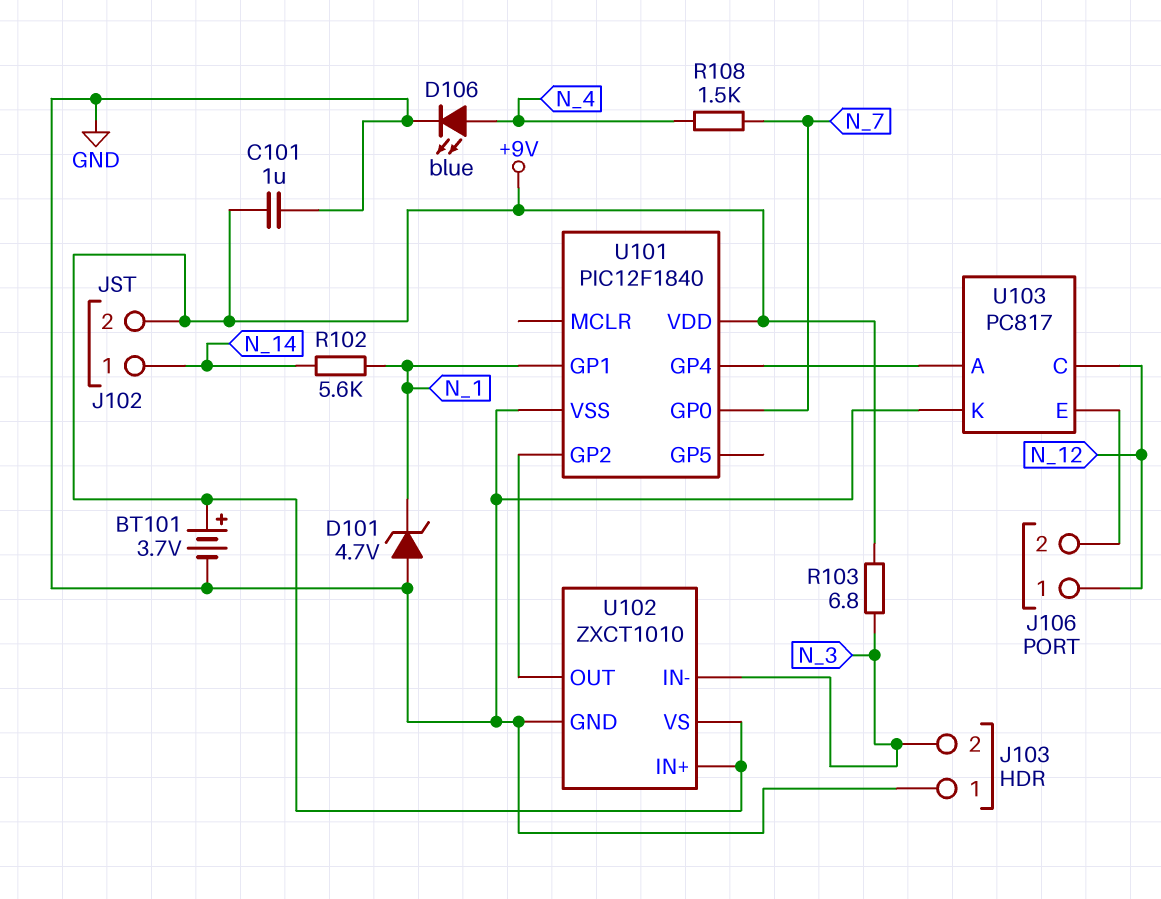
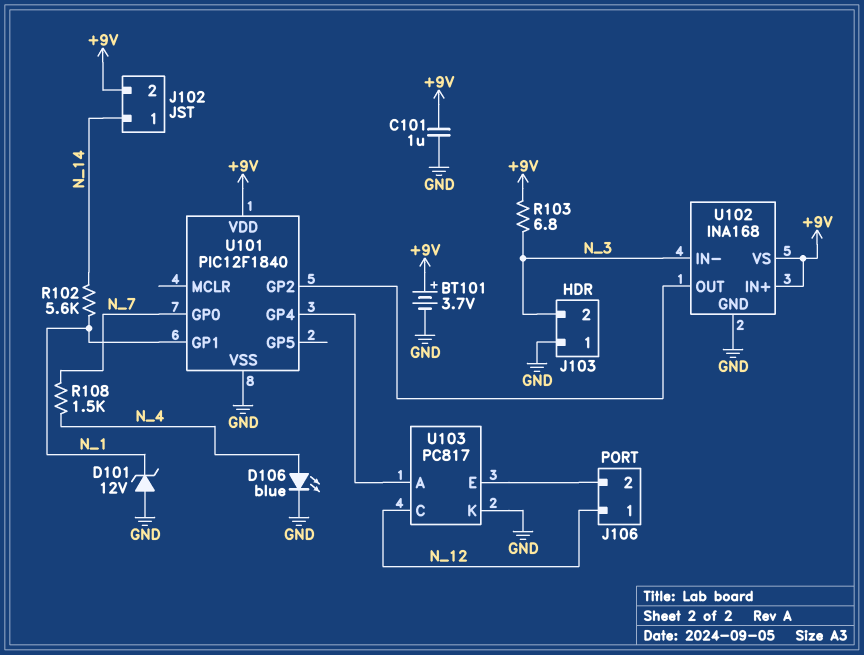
D101: zener 4.7V (A GND, K N_1) -> zener 12V (A GND, K N_1)
U102: ZXCT1010 -> INA168

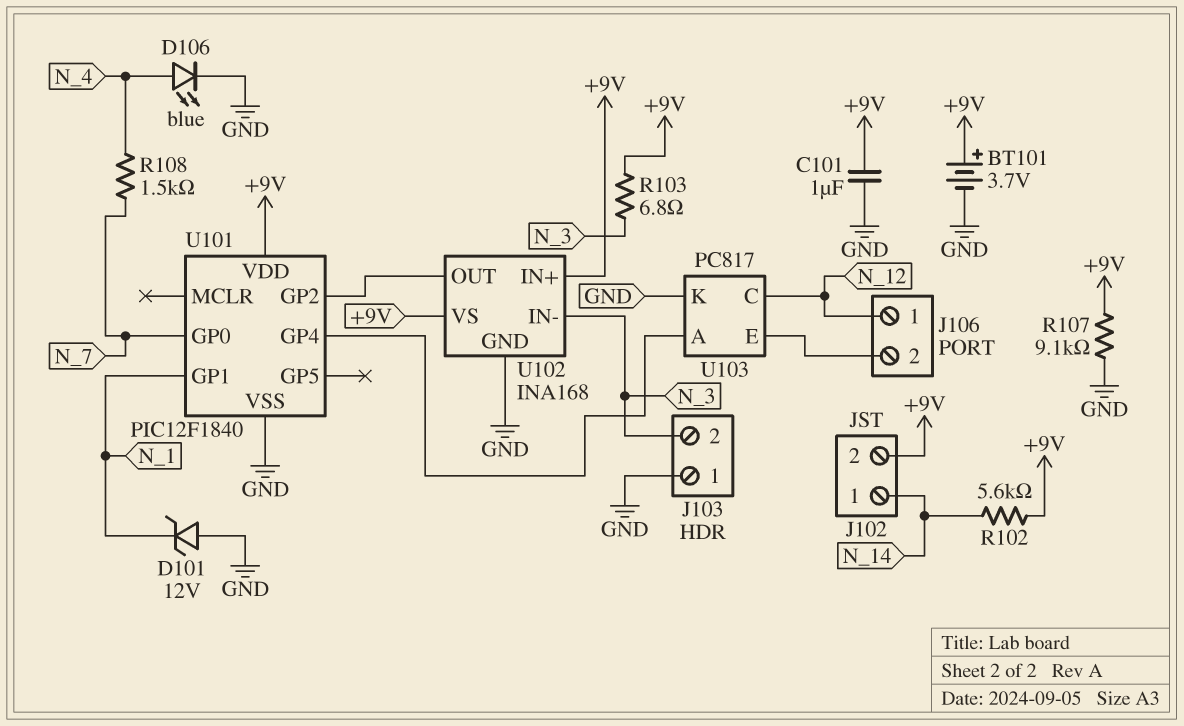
R102: 5.6k (N_1, N_14) -> 5.6k (+9V, N_14)
R107: none -> 9.1k (+9V, GND)

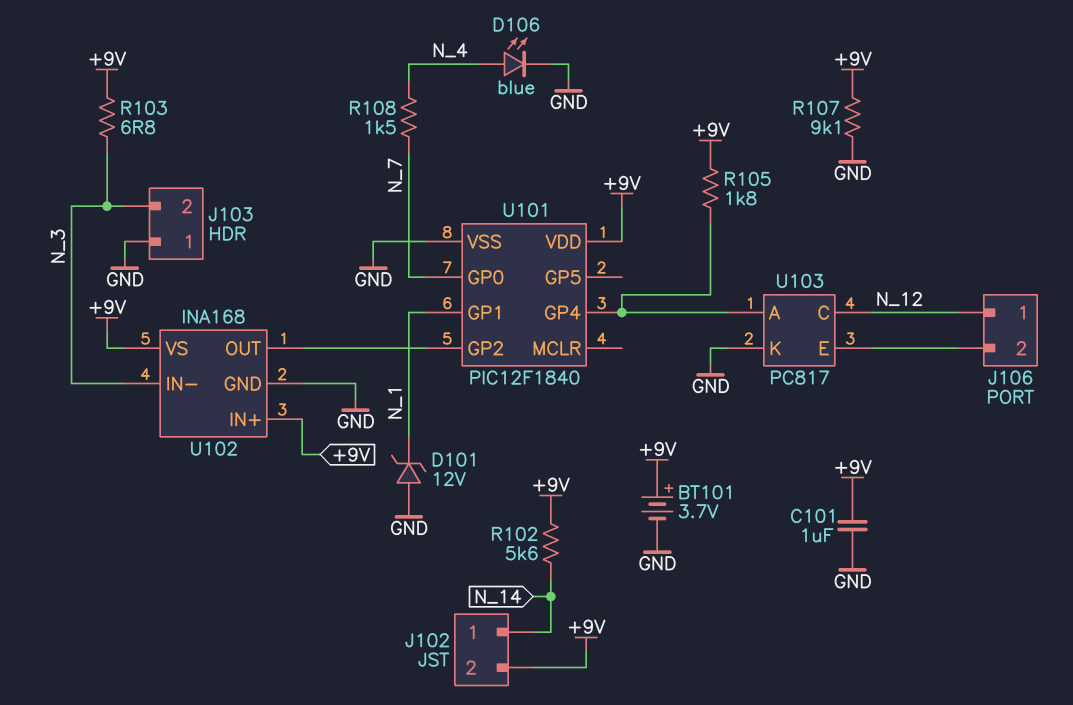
R105: none -> 1.8k (+9V, U101/GP4)

